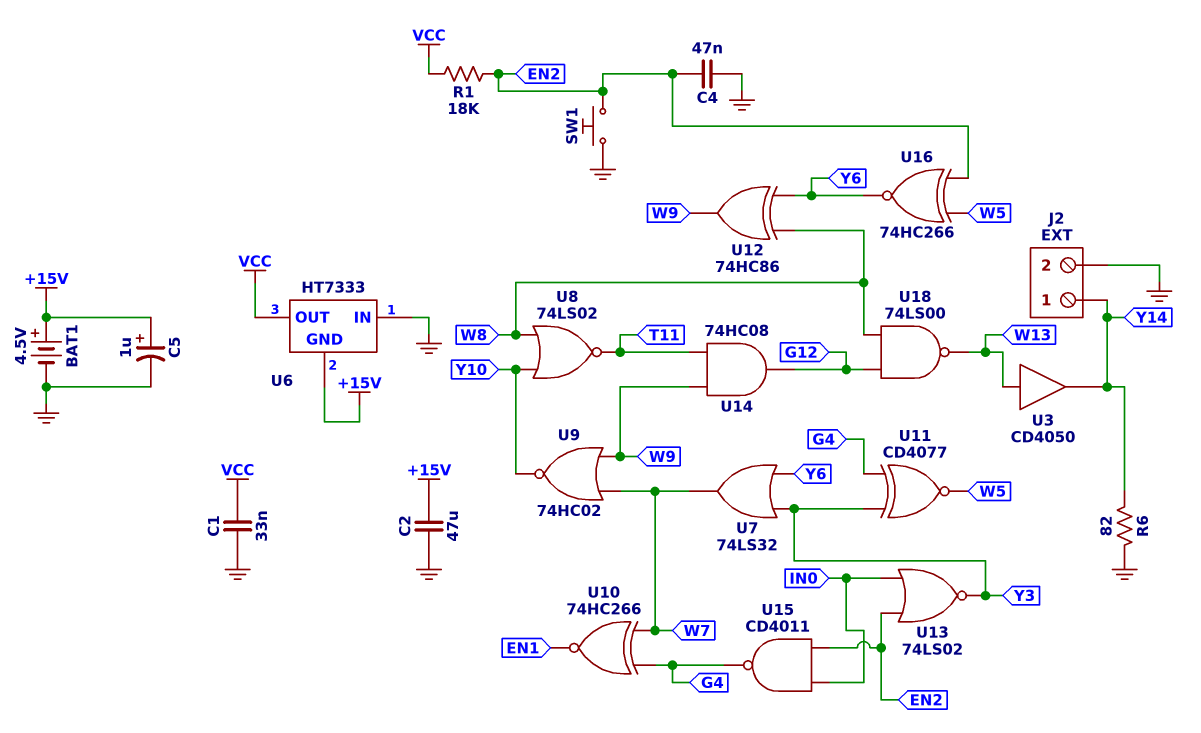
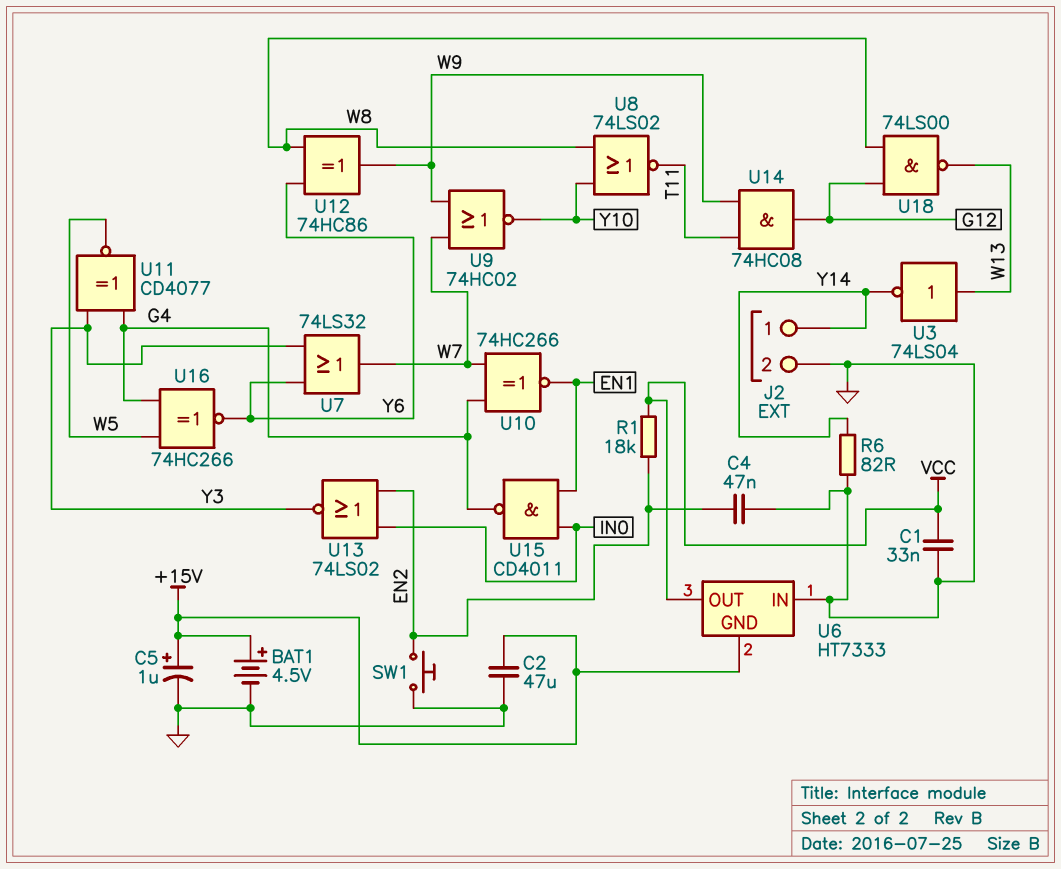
U3: buffer CD4050 (in W13, out Y14) -> NOT 74LS04 (in W13, out Y14)
U15: NAND CD4011 (in EN2, in IN0, out G4) -> NAND CD4011 (in EN1, in IN0, out G4)
U16: XNOR 74HC266 (in EN2, in W5, out Y6) -> XNOR 74HC266 (in G4, in W5, out Y6)

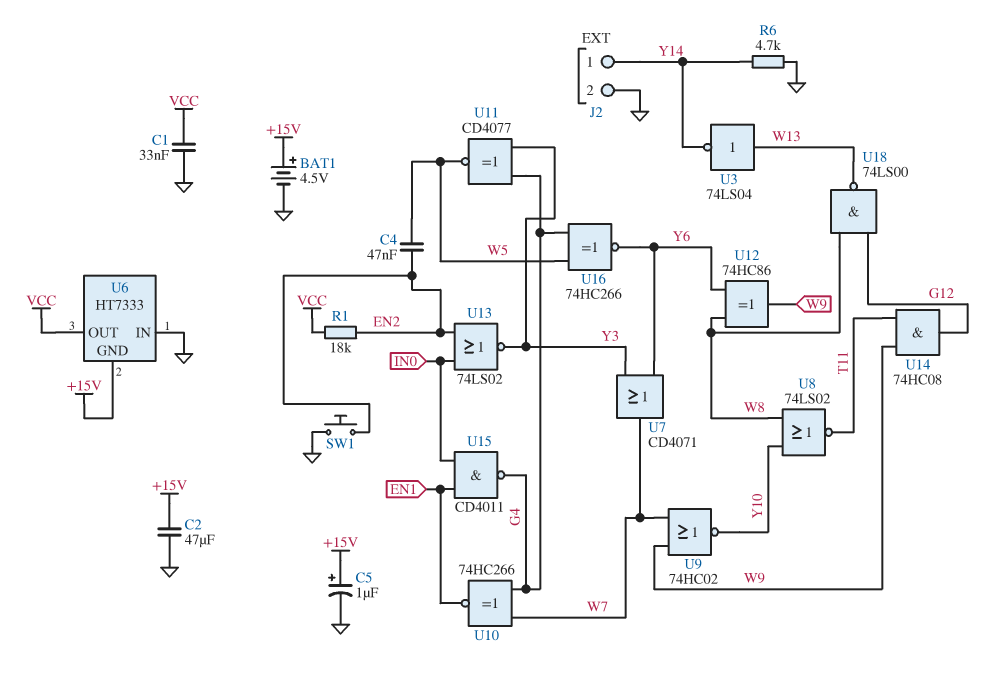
C4: 47nF (EN2, GND) -> 47nF (EN2, W5)
R6: 82 (GND, Y14) -> 4.7k (GND, Y14)
U7: OR 74LS32 (in Y3, in Y6, out W7) -> OR CD4071 (in Y3, in Y6, out W7)

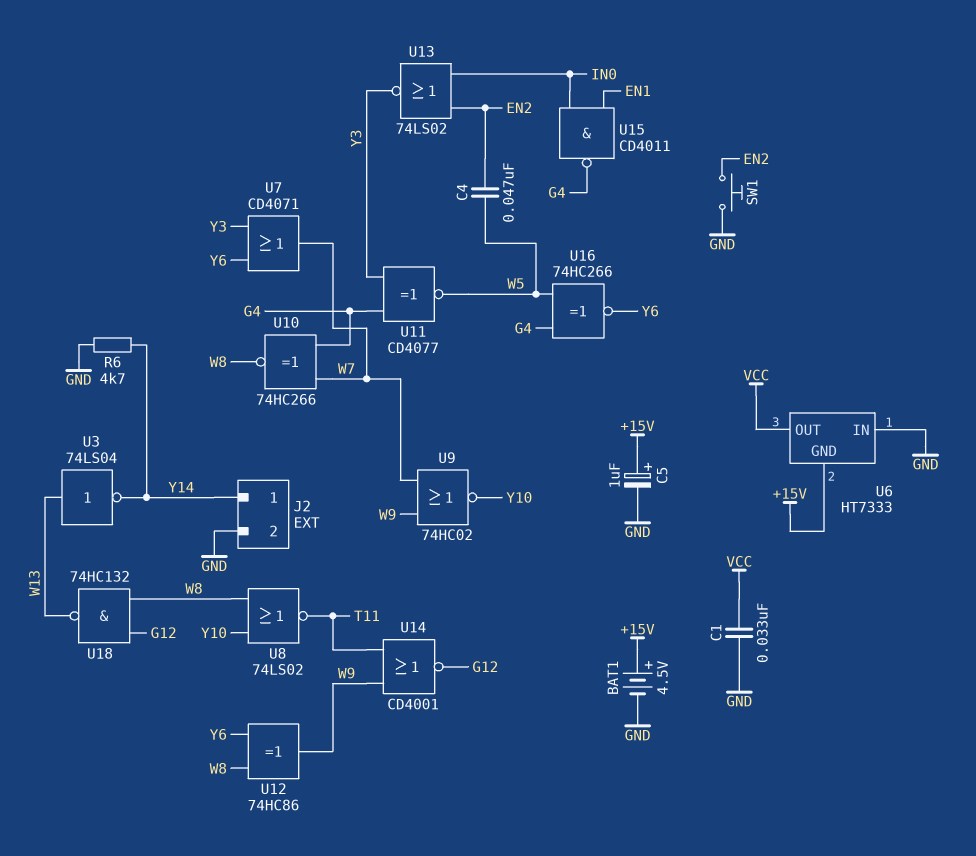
C2: 47uF (+15V, GND) -> none
R1: 18k (EN2, VCC) -> none
U10: XNOR 74HC266 (in G4, in W7, out EN1) -> XNOR 74HC266 (in G4, in W7, out W8)
U14: AND 74HC08 (in T11, in W9, out G12) -> NOR CD4001 (in T11, in W9, out G12)
U18: NAND 74LS00 (in G12, in W8, out W13) -> NAND 74HC132 (in G12, in W8, out W13)

